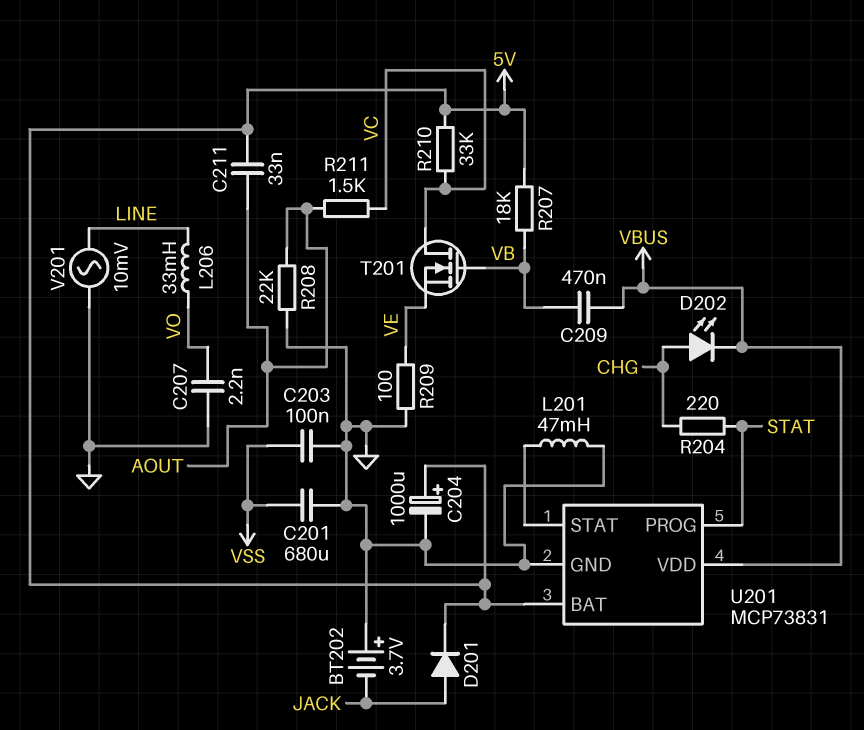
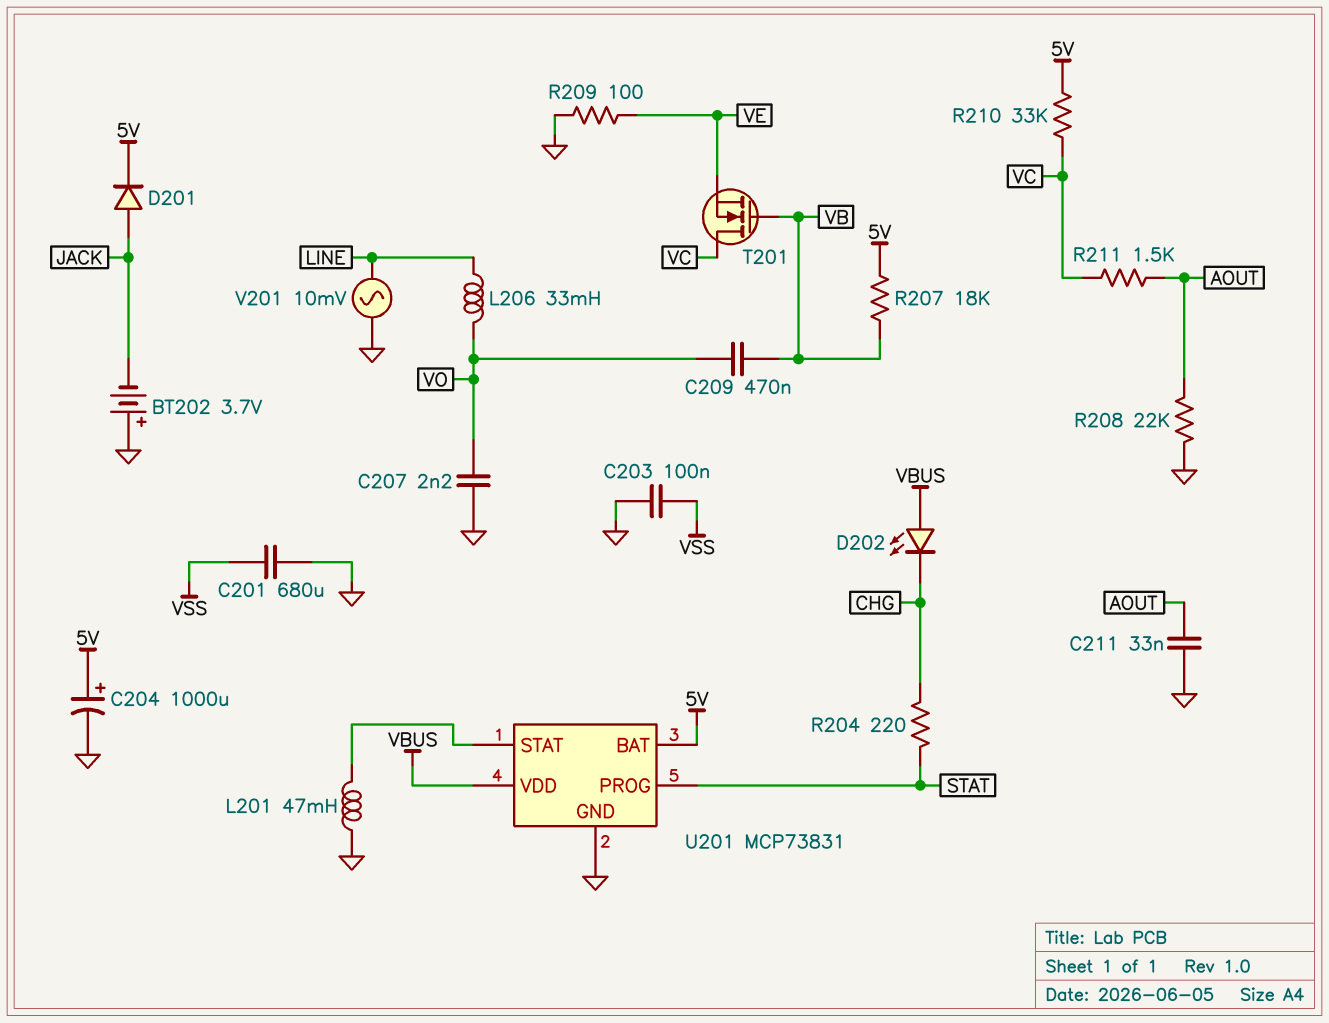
C209: 470nF (VB, VBUS) -> 470nF (VB, VO)
C211: 33nF (5V, AOUT) -> 33nF (AOUT, GND)
D202: LED (A CHG, K VBUS) -> LED (A VBUS, K CHG)

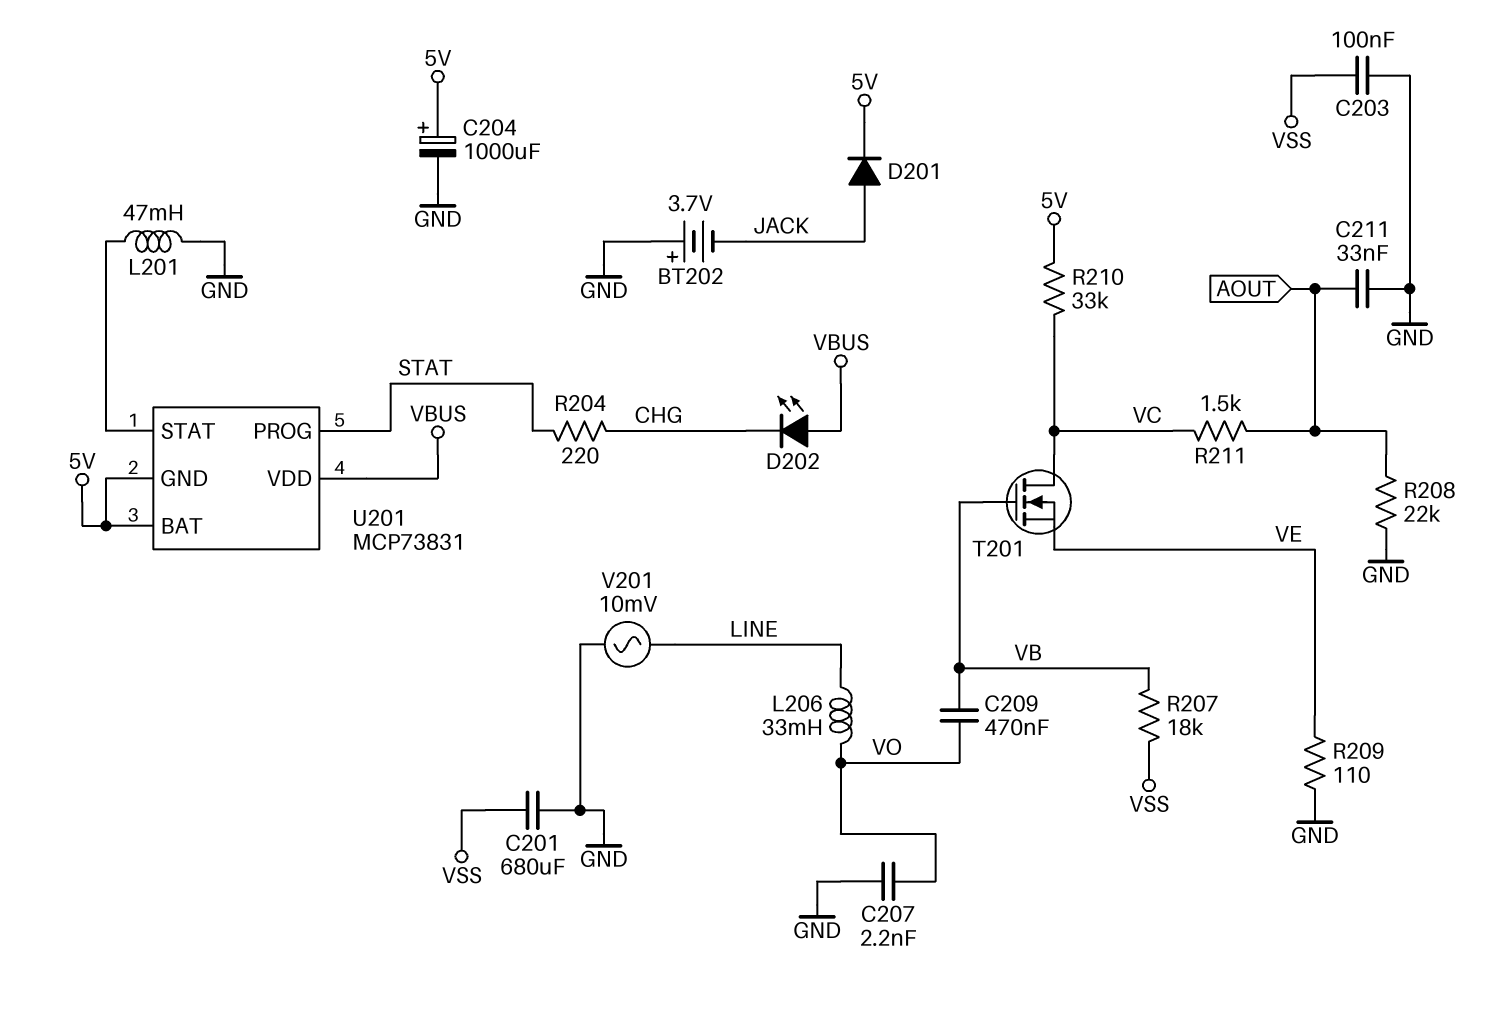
R207: 18k (5V, VB) -> 18k (VB, VSS)
R209: 100 (GND, VE) -> 110 (GND, VE)
U201 pin GND: GND -> 5V

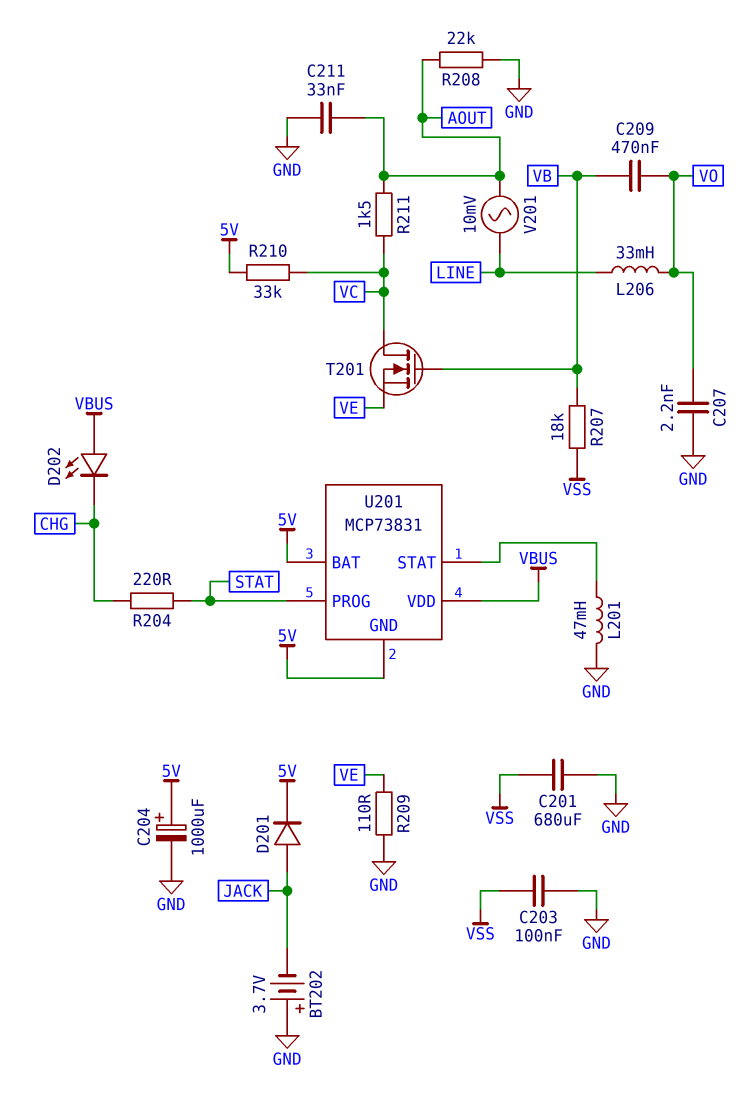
V201: AC 10mV (GND, LINE) -> AC 10mV (AOUT, LINE)

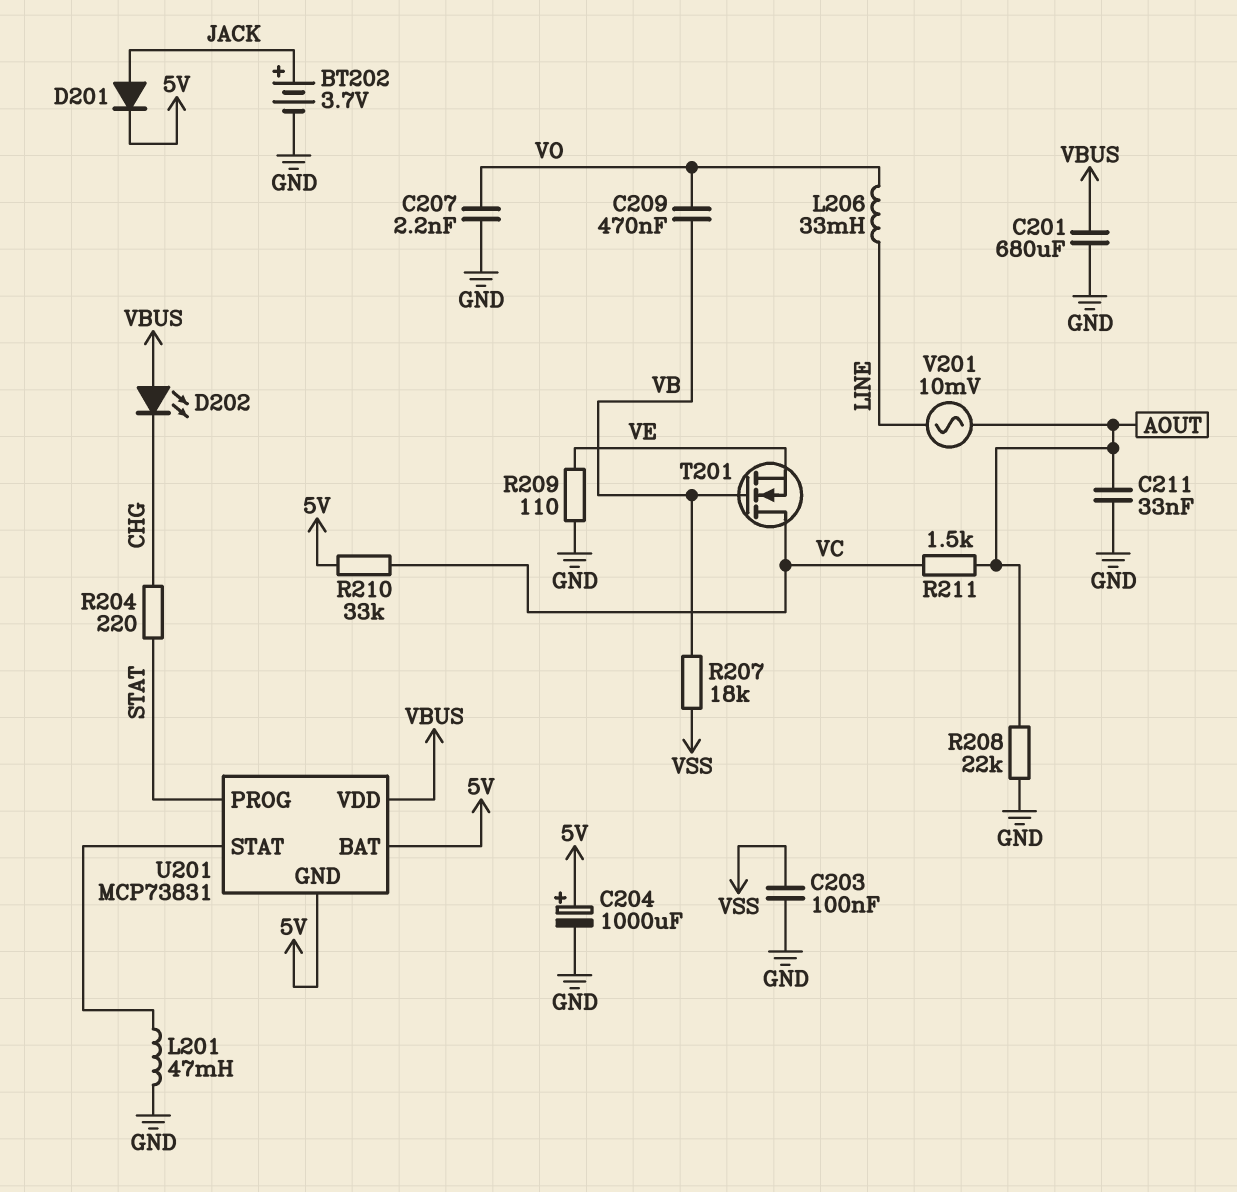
BT202: 3.7V (plus GND, minus JACK) -> 3.7V (plus JACK, minus GND)
C201: 680uF (GND, VSS) -> 680uF (GND, VBUS)

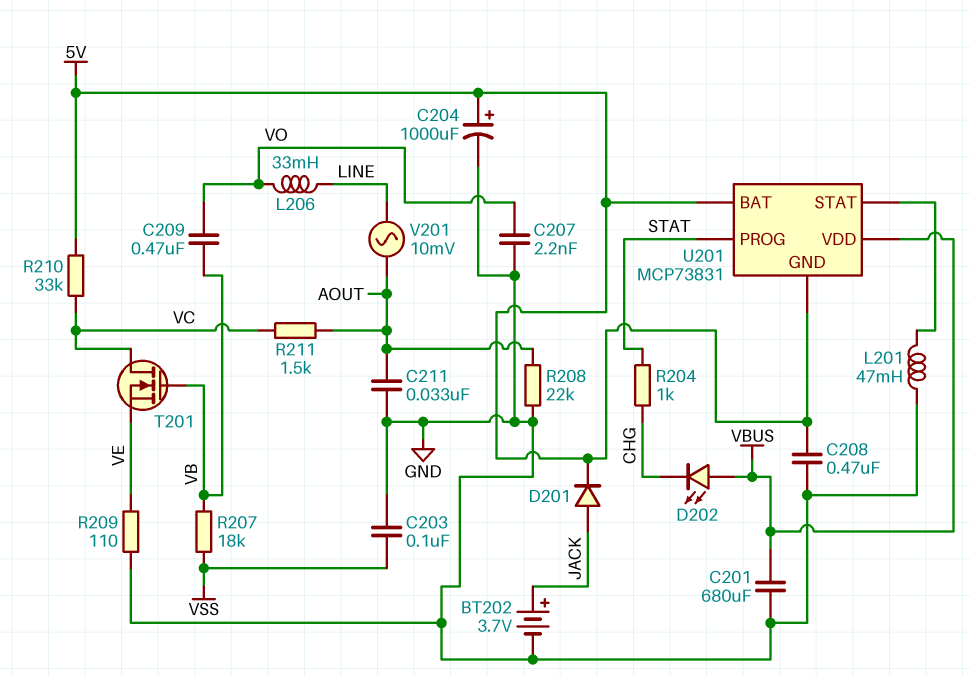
C208: none -> 470nF (5V, GND)
R204: 220 (CHG, STAT) -> 1k (CHG, STAT)

